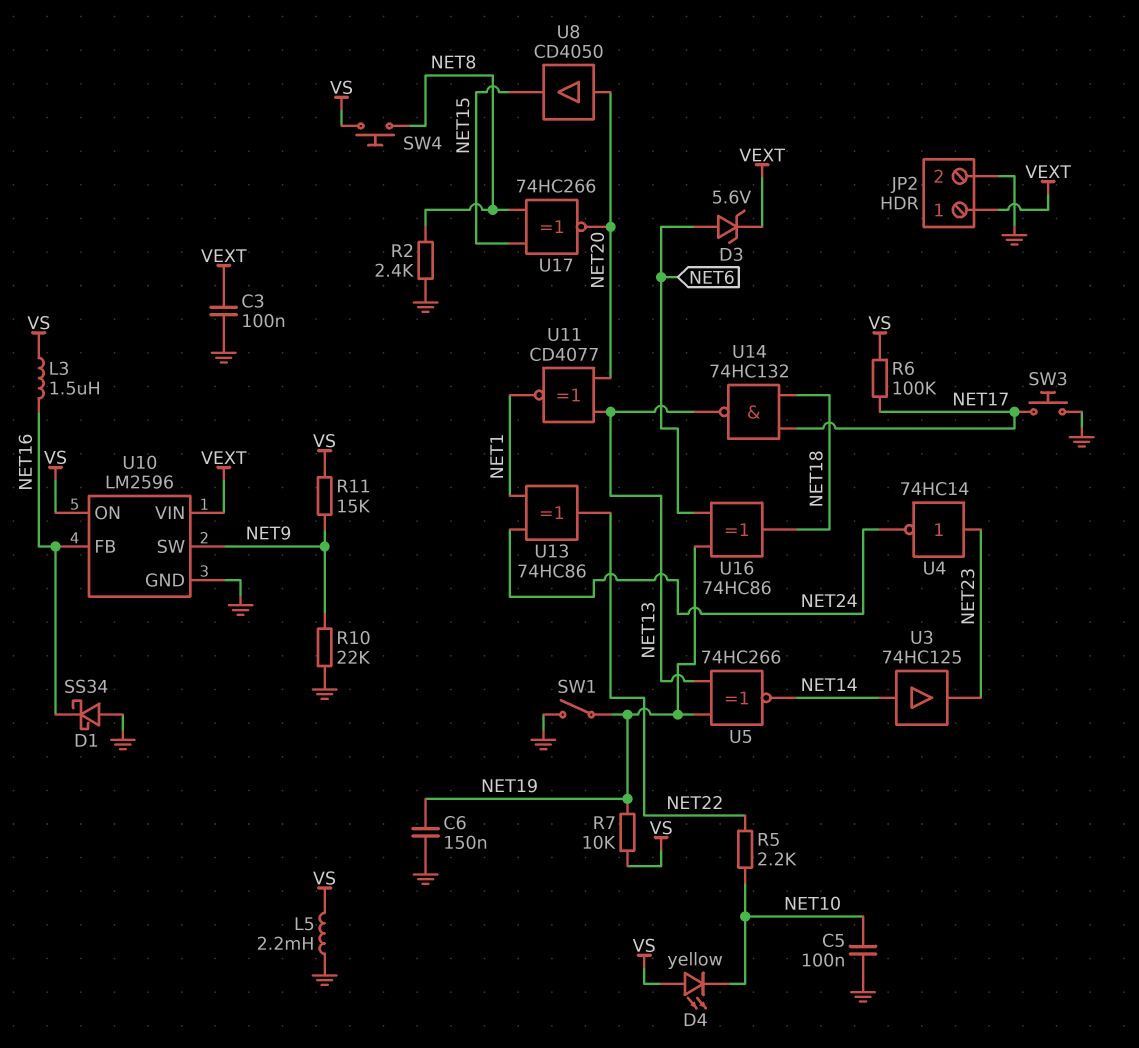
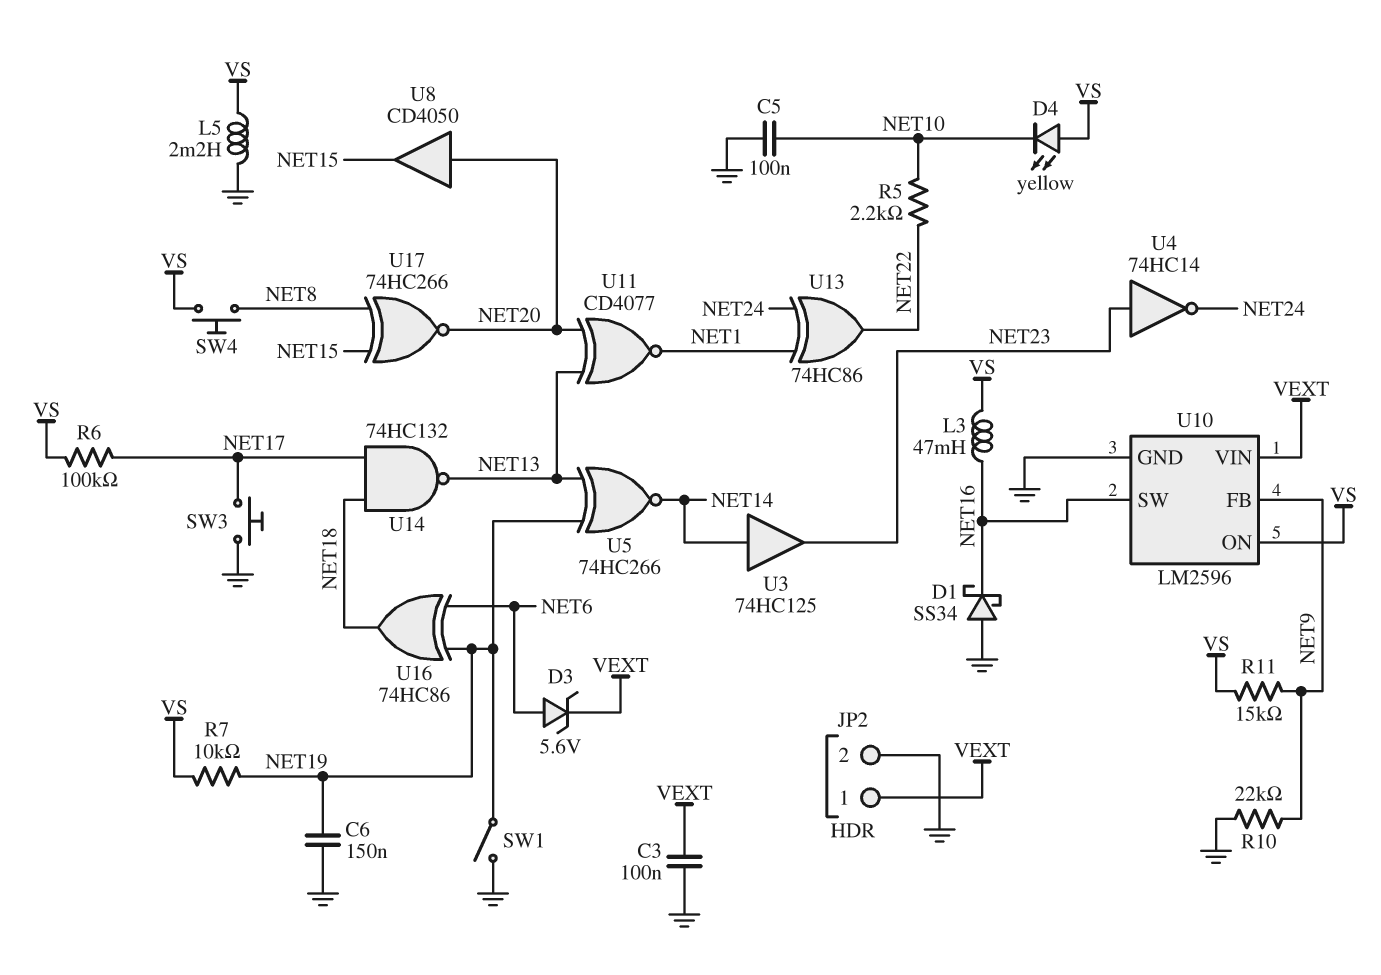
L3: 1.5uH (NET16, VS) -> 47mH (NET16, VS)
R2: 2.4k (GND, NET8) -> none
U10 pin FB: NET16 -> NET9
U10 pin SW: NET9 -> NET16

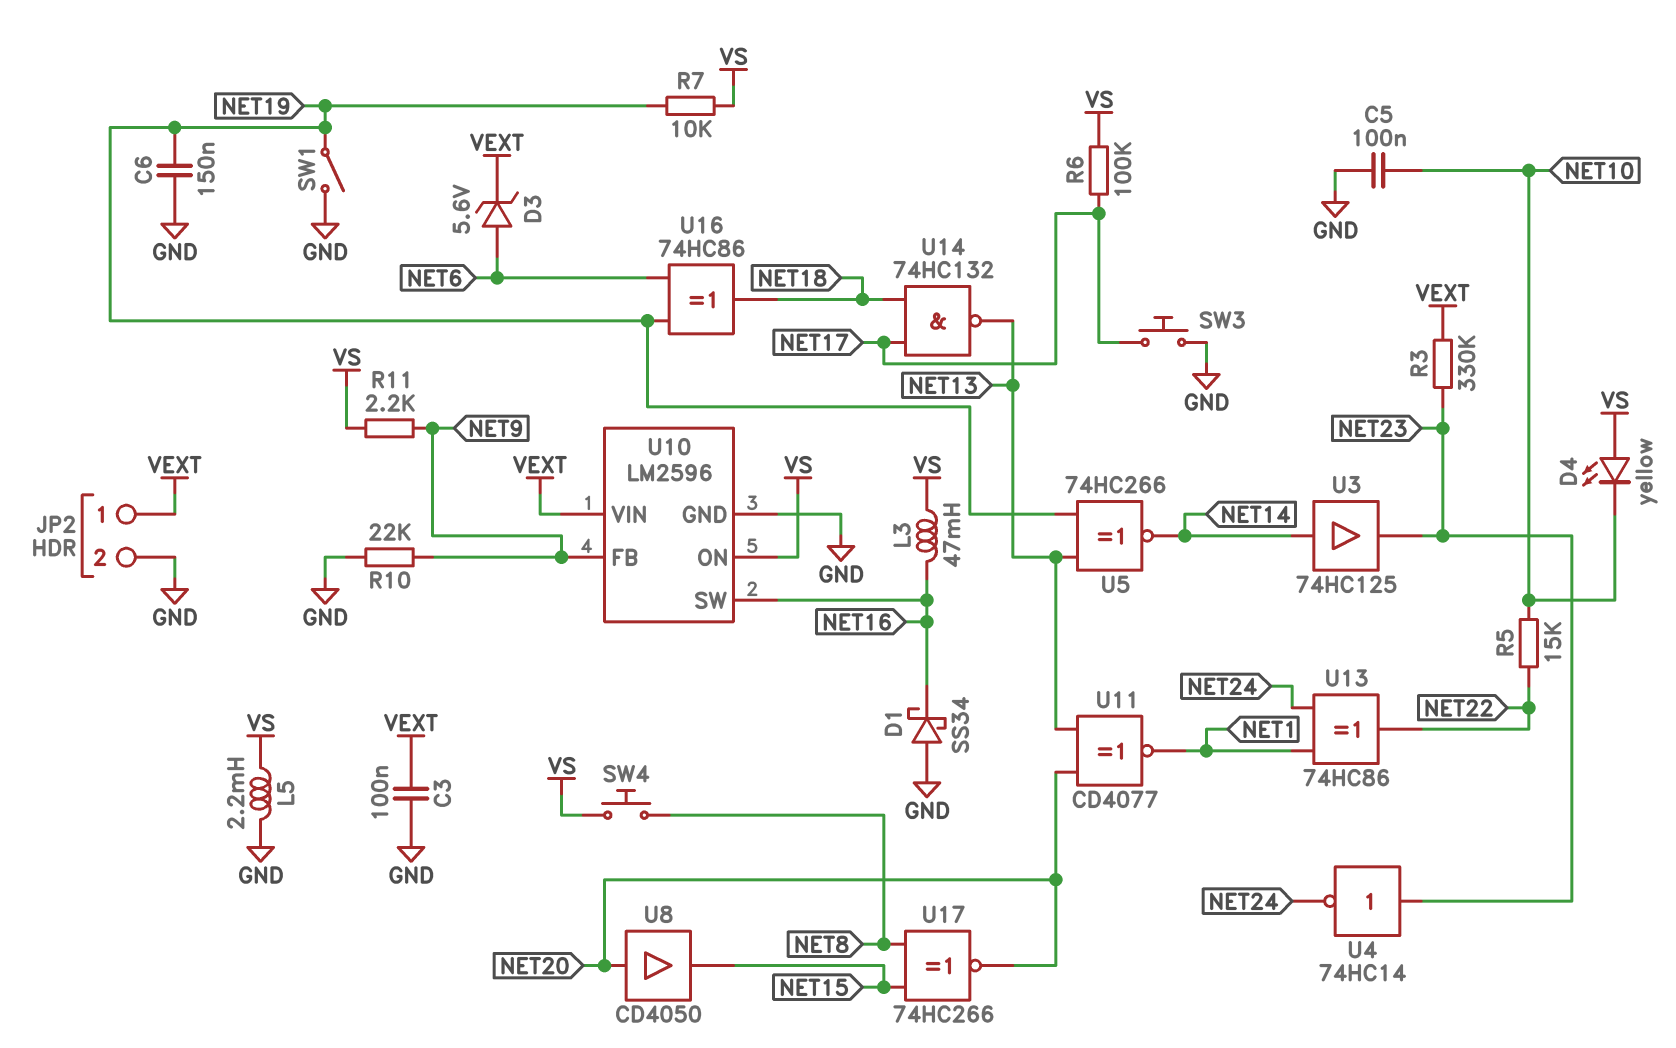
R3: none -> 330k (NET23, VEXT)
R5: 2.2k (NET10, NET22) -> 15k (NET10, NET22)
R11: 15k (NET9, VS) -> 2.2k (NET9, VS)

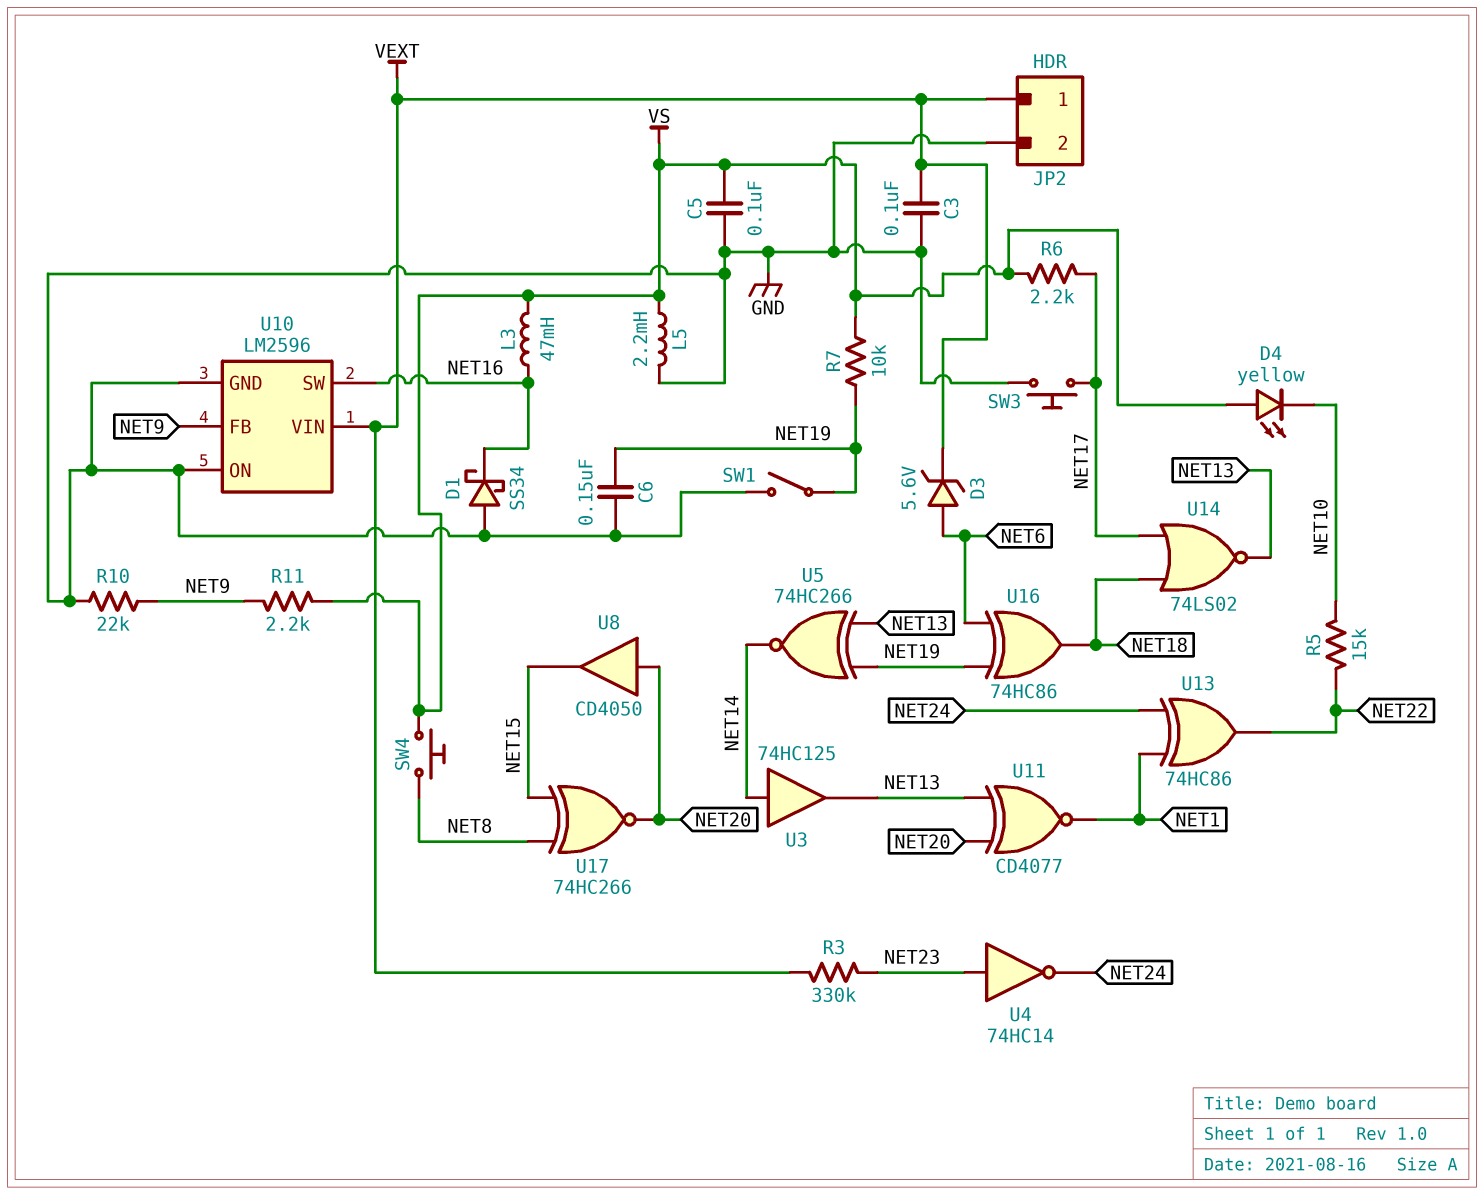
C5: 100nF (GND, NET10) -> 100nF (GND, VS)
R6: 100k (NET17, VS) -> 2.2k (NET17, VS)
U3: buffer 74HC125 (in NET14, out NET23) -> buffer 74HC125 (in NET14, out NET13)
U10 pin ON: VS -> GND
U14: NAND 74HC132 (in NET17, in NET18, out NET13) -> NOR 74LS02 (in NET17, in NET18, out NET13)

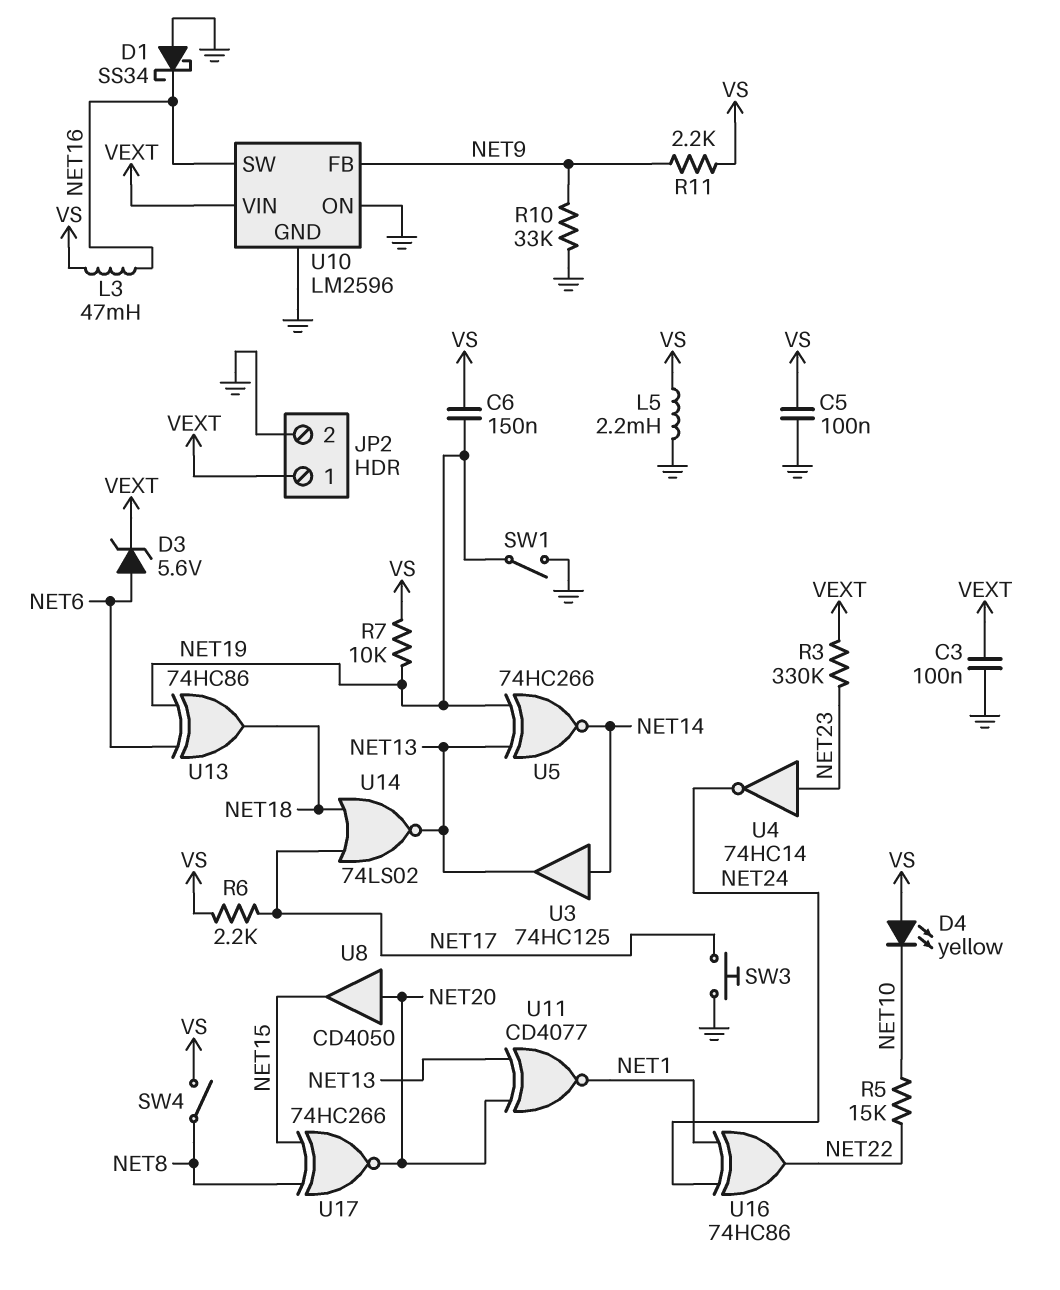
C6: 150nF (GND, NET19) -> 150nF (NET19, VS)
R10: 22k (GND, NET9) -> 33k (GND, NET9)
SW4: button (NET8, VS) -> switch (NET8, VS)
U13: XOR 74HC86 (in NET1, in NET24, out NET22) -> XOR 74HC86 (in NET6, in NET19, out NET18)
U16: XOR 74HC86 (in NET6, in NET19, out NET18) -> XOR 74HC86 (in NET1, in NET24, out NET22)

